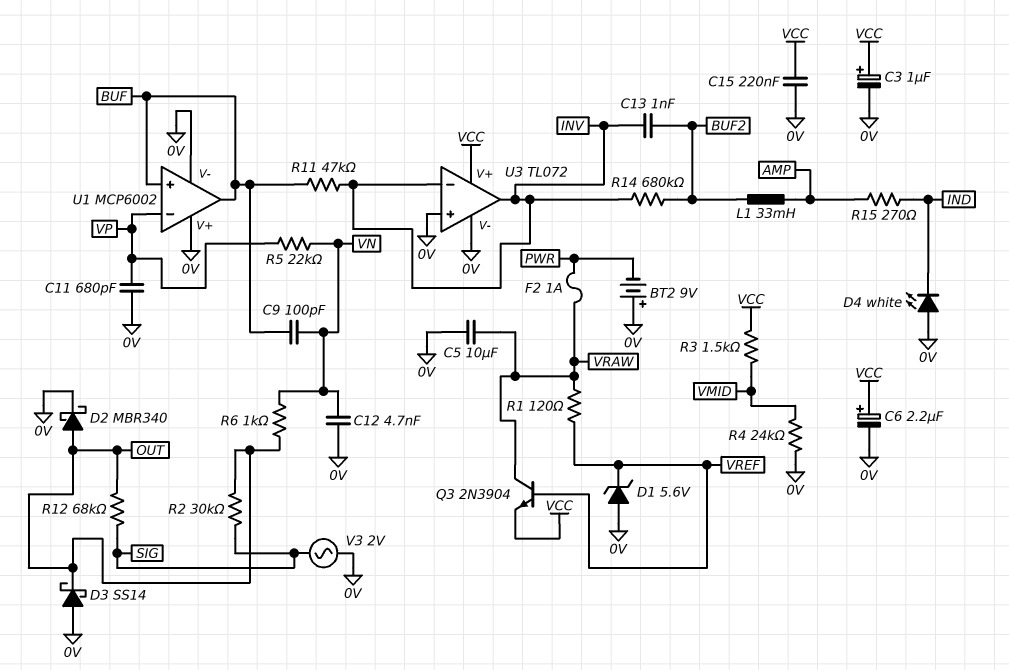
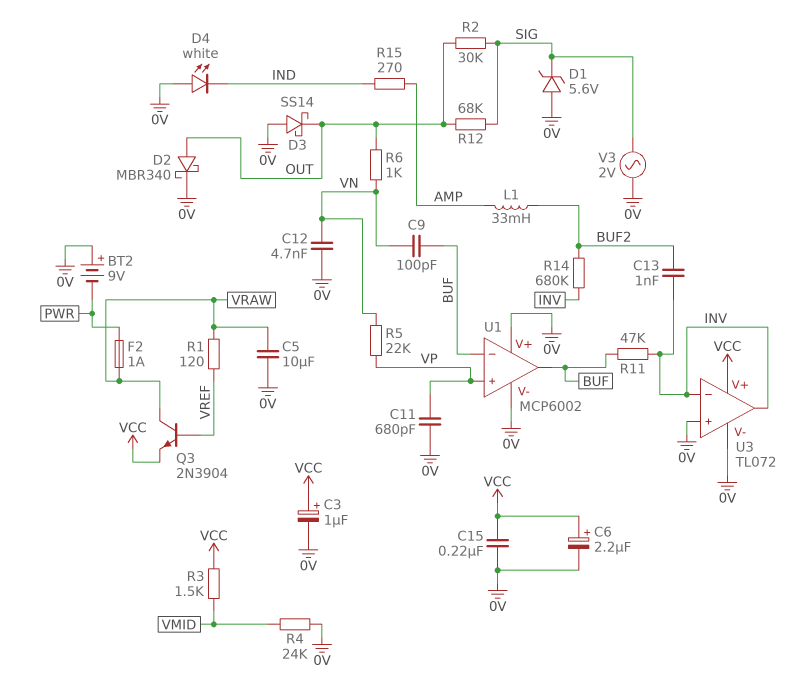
D1: zener 5.6V (A 0V, K VREF) -> zener 5.6V (A 0V, K SIG)
U1 pin in+: BUF -> VP
U1 pin in-: VP -> BUF

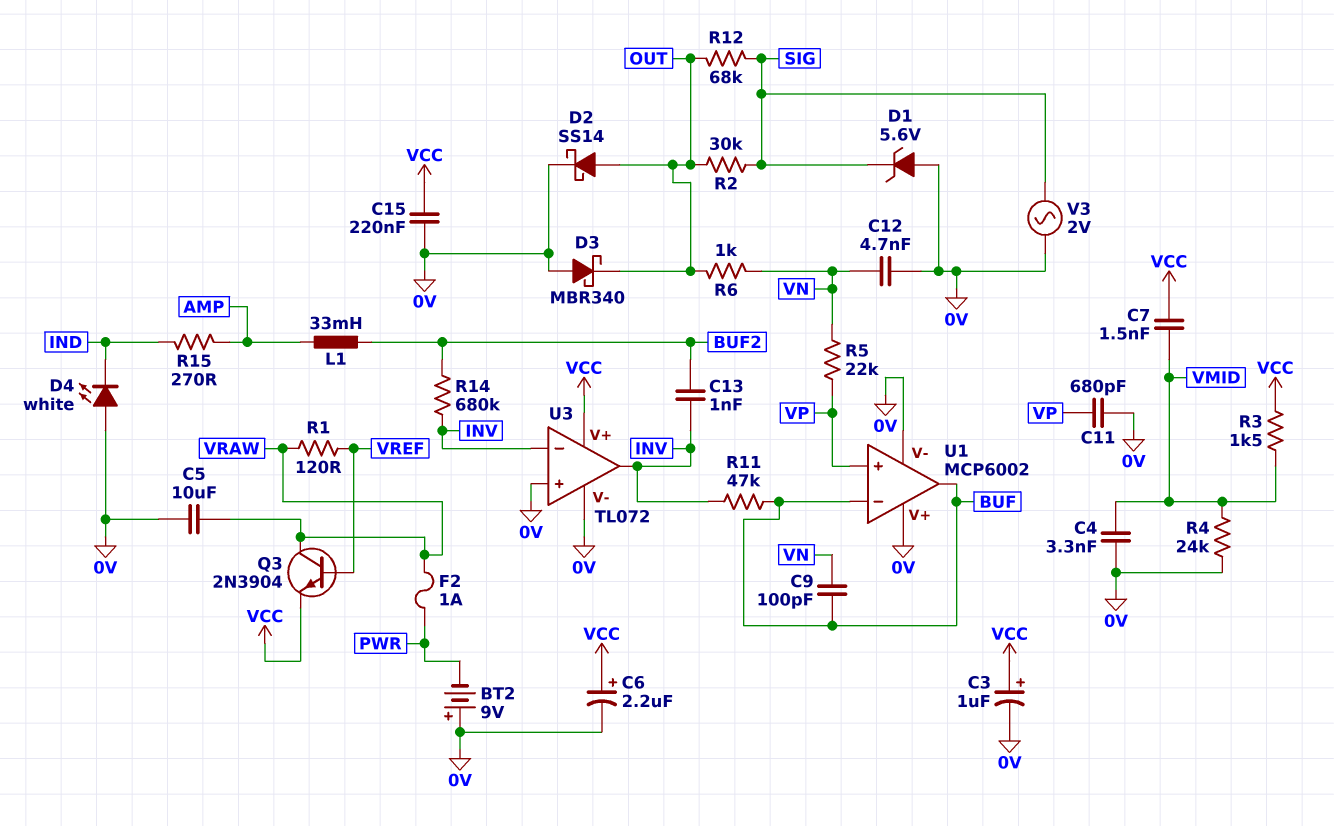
C4: none -> 3.3nF (0V, VMID)
C7: none -> 1.5nF (VCC, VMID)
D2: schottky MBR340 (A OUT, K 0V) -> schottky SS14 (A OUT, K 0V)
D3: schottky SS14 (A 0V, K OUT) -> schottky MBR340 (A 0V, K OUT)

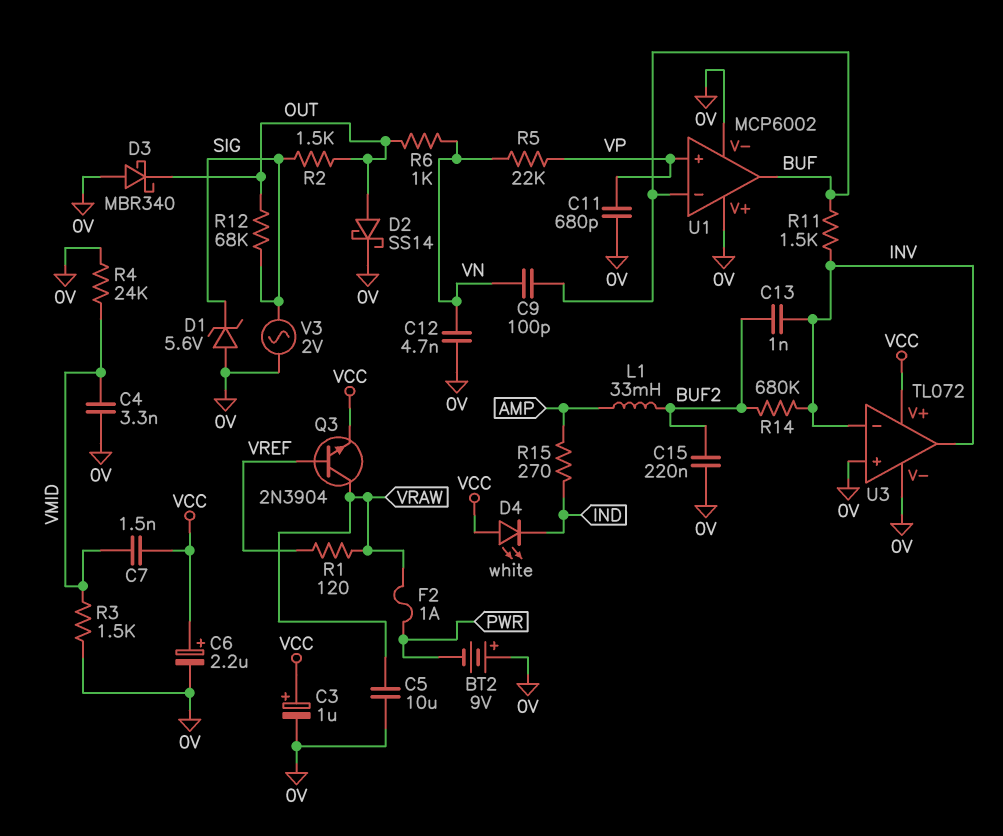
C15: 220nF (0V, VCC) -> 220nF (0V, BUF2)
D4: LED white (A 0V, K IND) -> LED white (A VCC, K IND)
R2: 30k (OUT, SIG) -> 1.5k (OUT, SIG)
R3: 1.5k (VCC, VMID) -> 1.5k (0V, VMID)
R11: 47k (BUF, INV) -> 1.5k (BUF, INV)

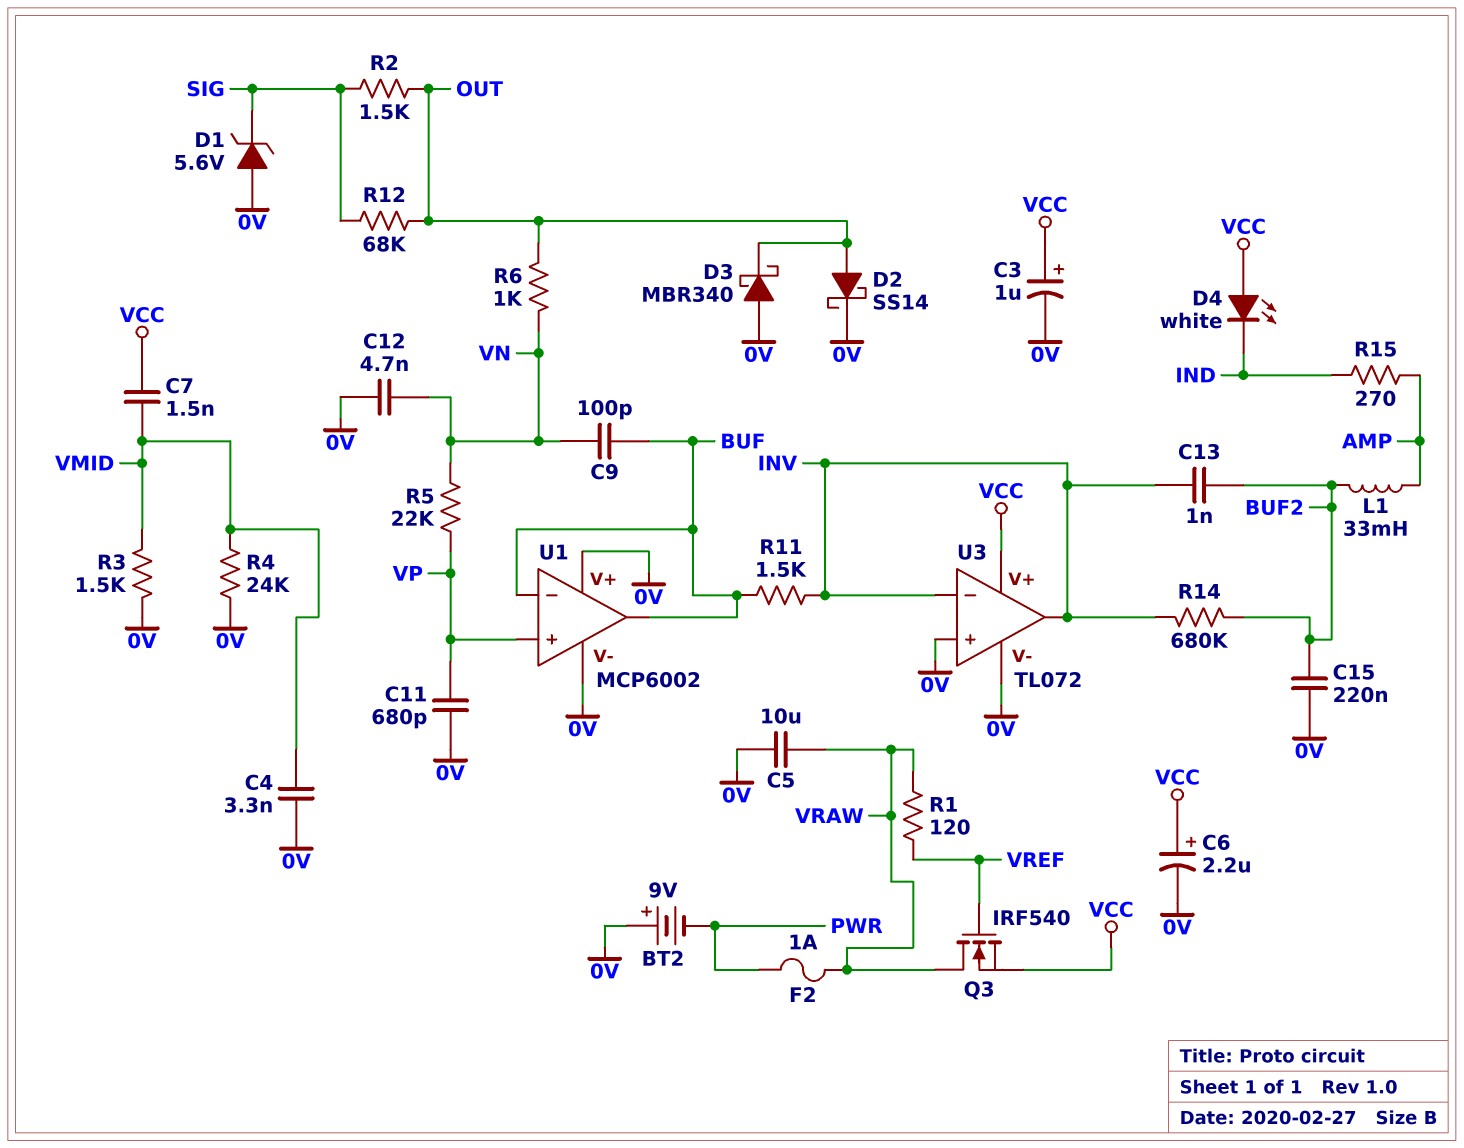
Q3: NPN 2N3904 (B VREF, C VRAW, E VCC) -> NMOS IRF540 (G VREF, D VRAW, S VCC)
V3: AC 2V (0V, SIG) -> none

